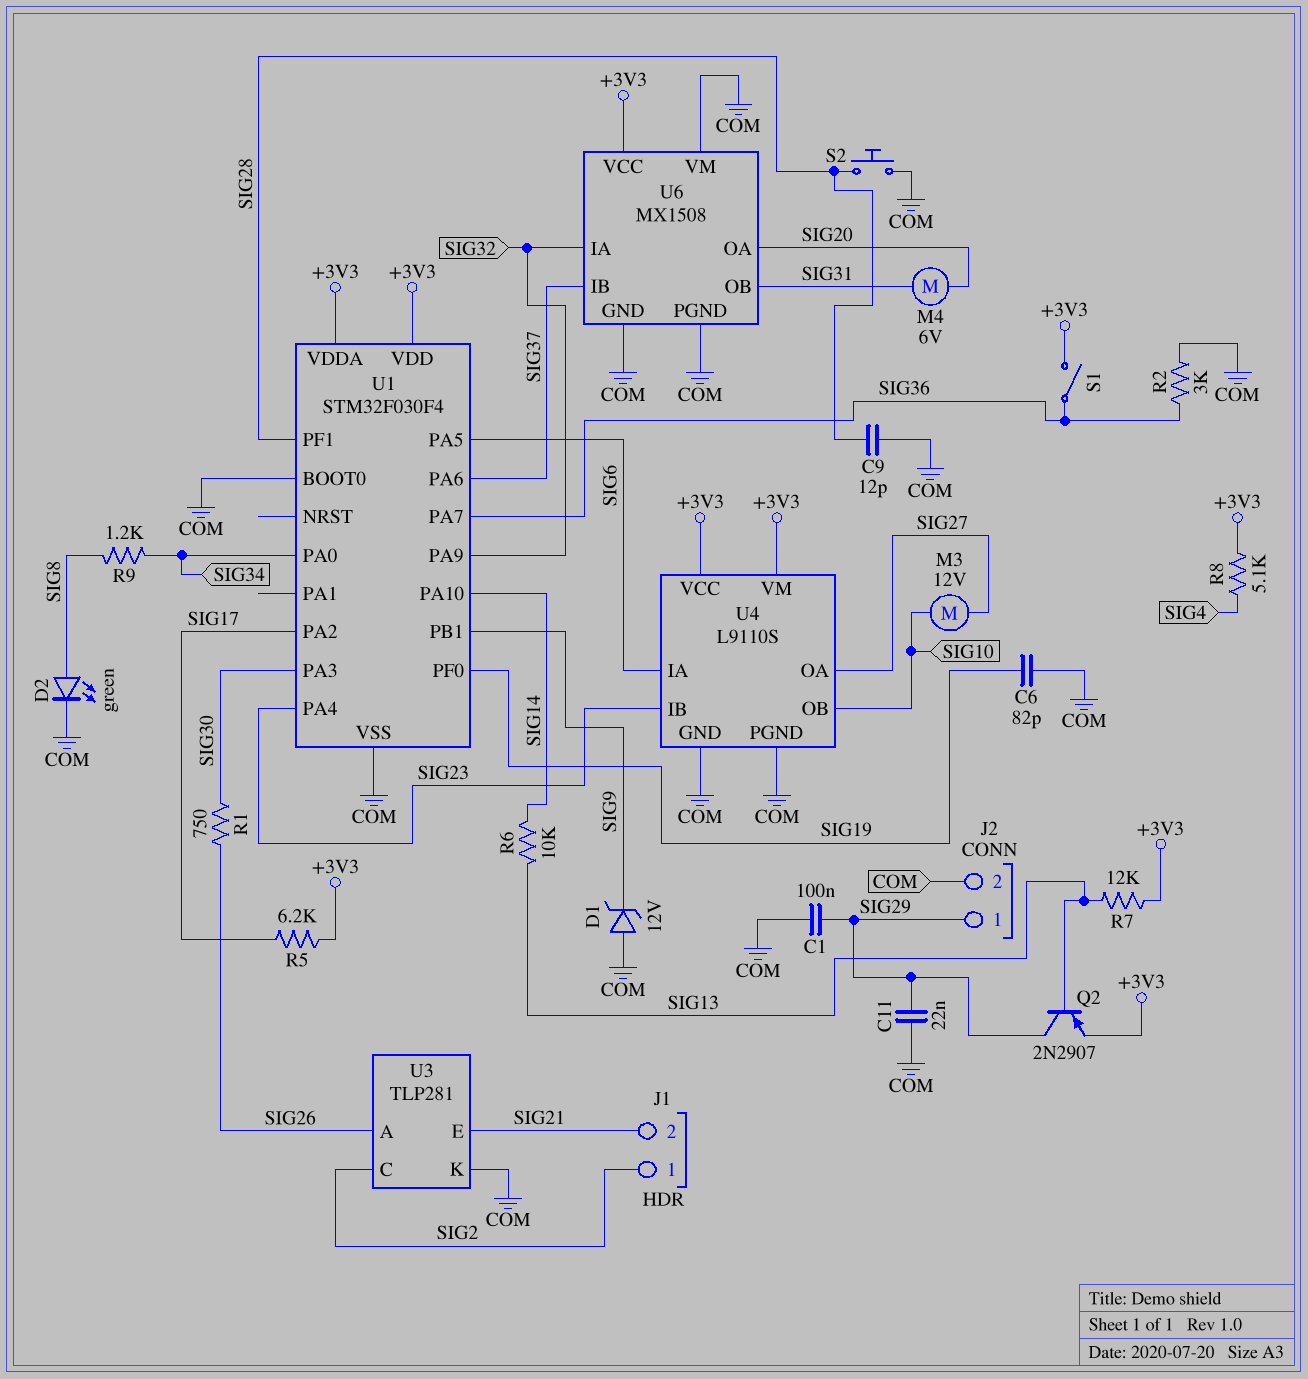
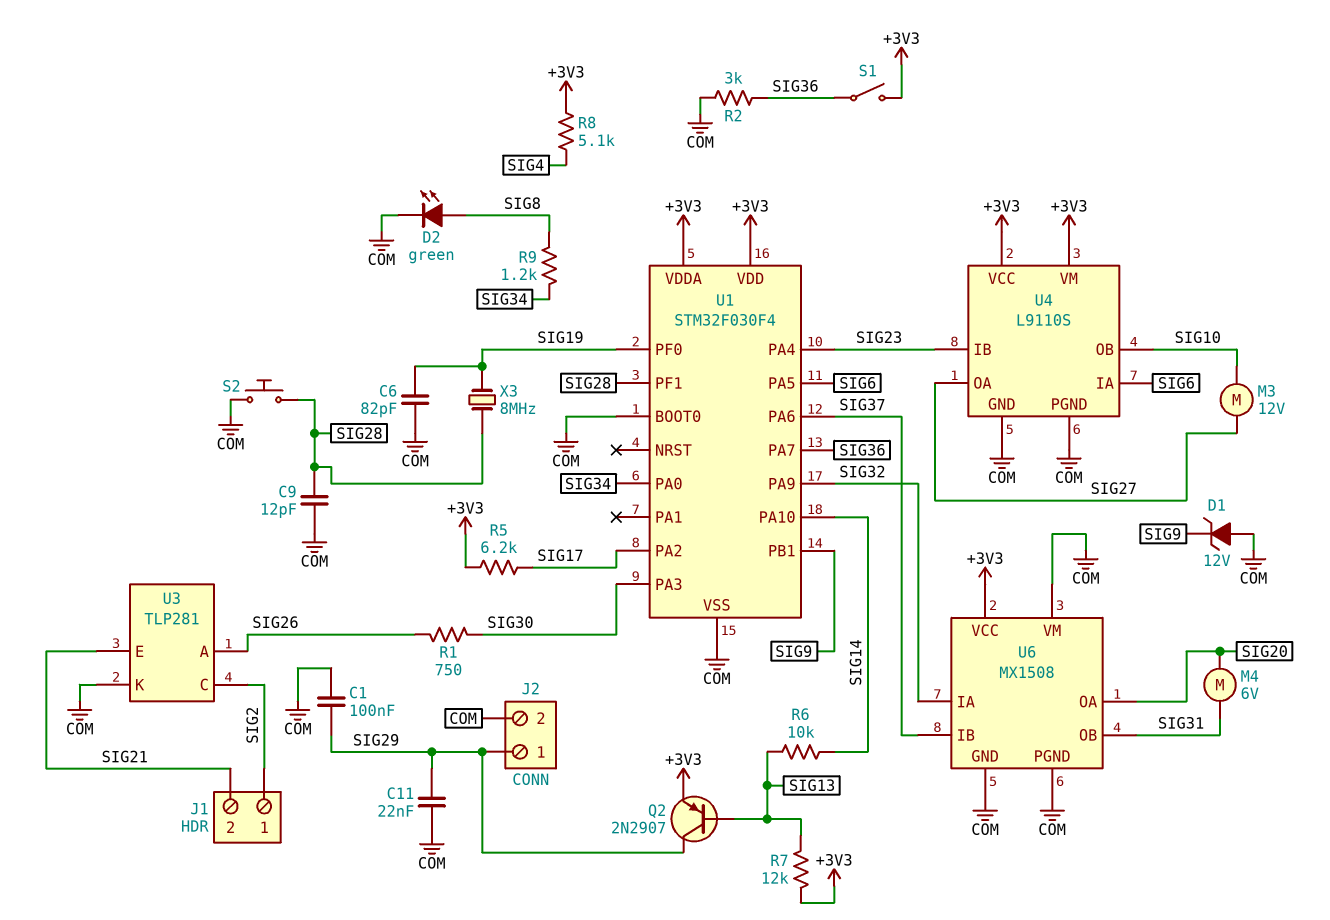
X3: none -> 8MHz (SIG19, SIG28)

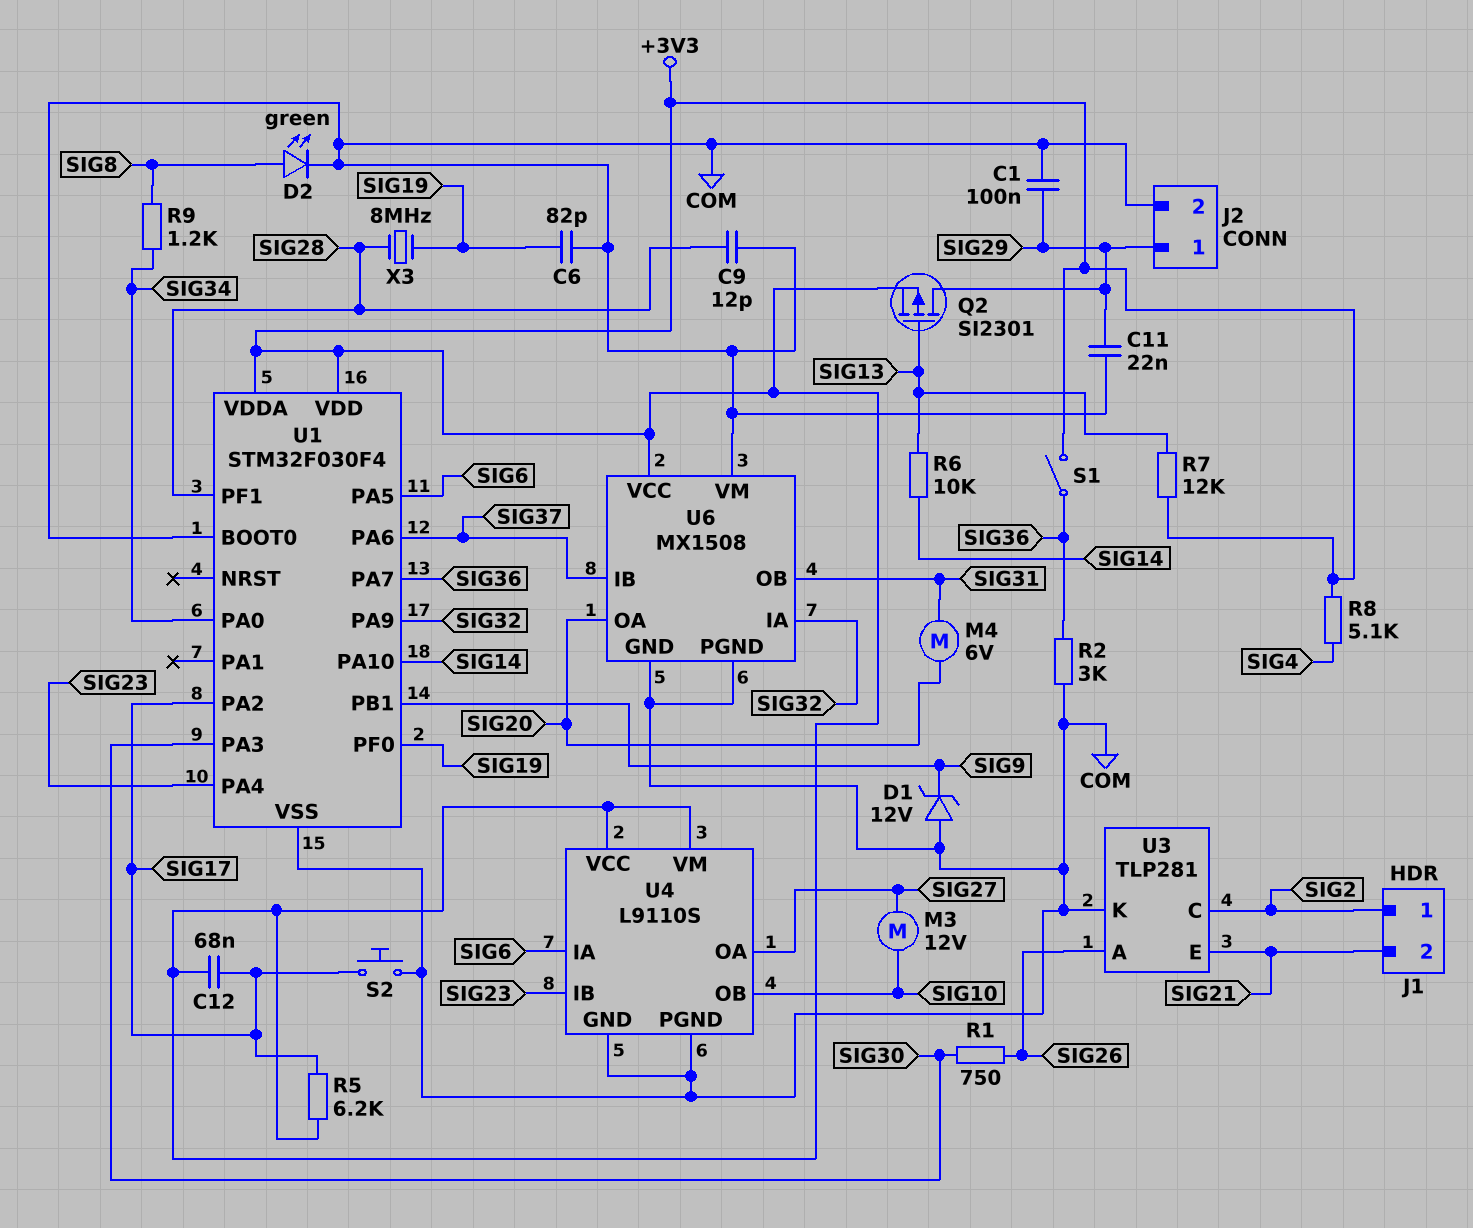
C12: none -> 68nF (+3V3, SIG17)
Q2: PNP 2N2907 (B SIG13, C SIG29, E +3V3) -> PMOS SI2301 (G SIG13, D SIG29, S +3V3)
S2: button (COM, SIG28) -> button (COM, SIG17)

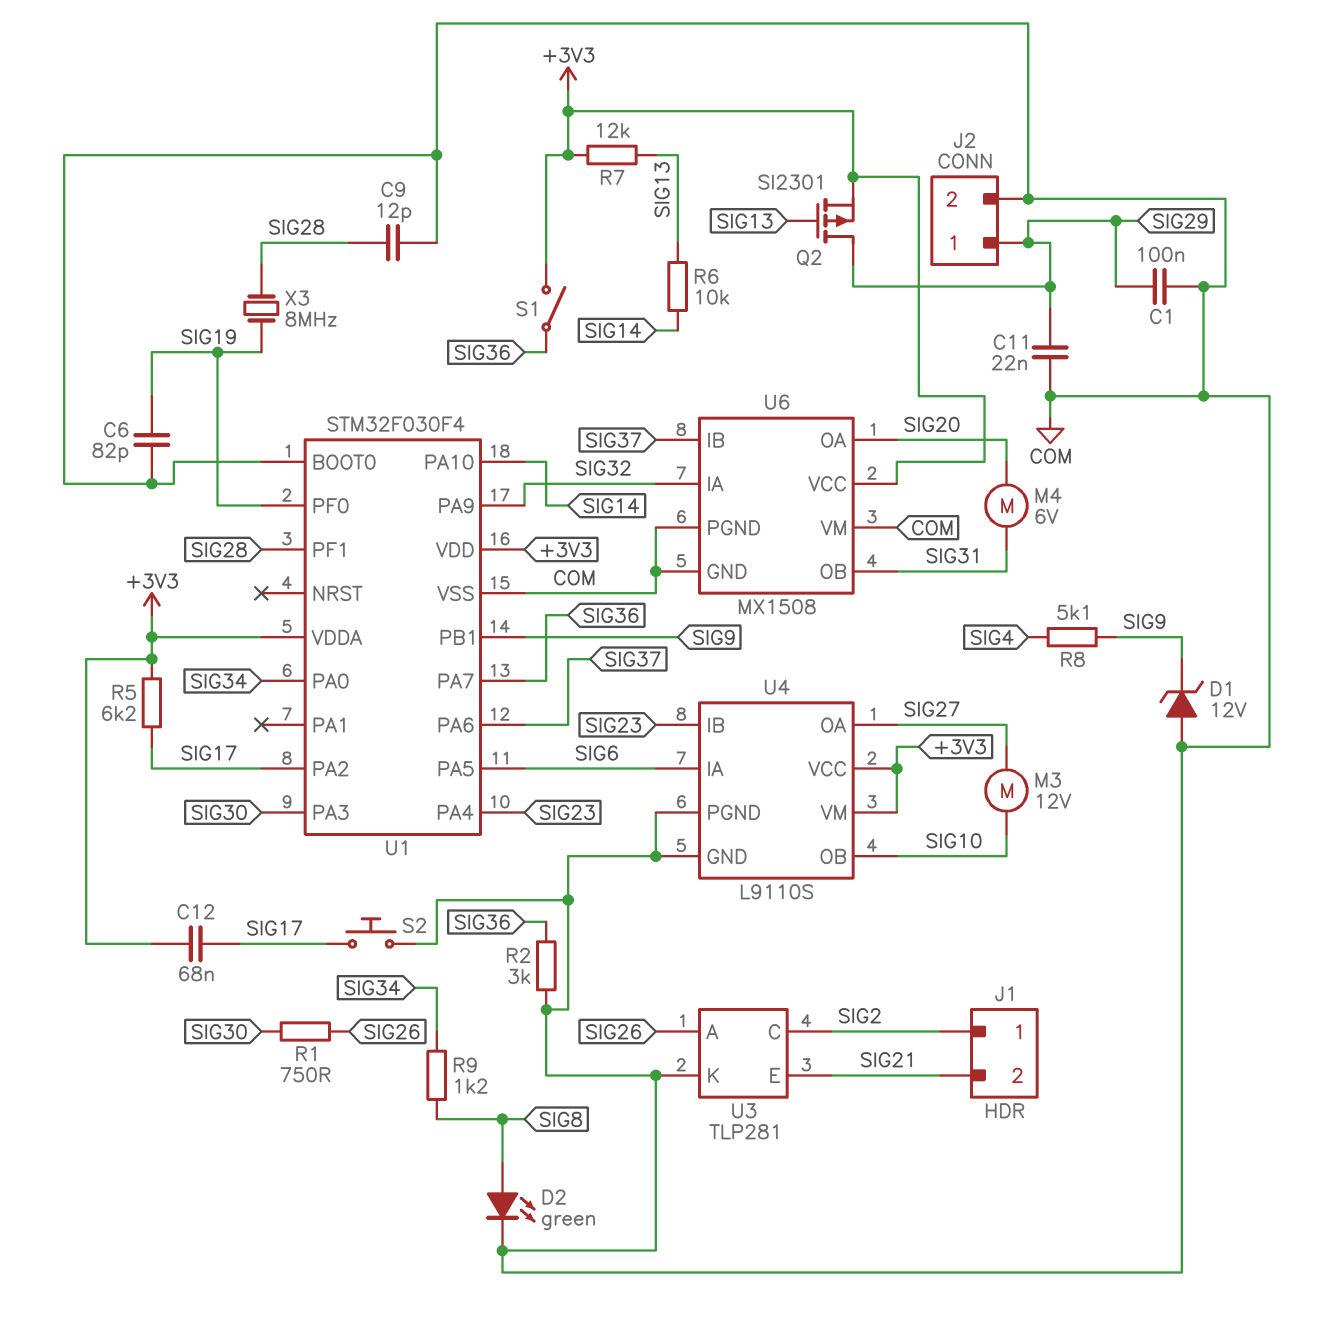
R8: 5.1k (+3V3, SIG4) -> 5.1k (SIG4, SIG9)

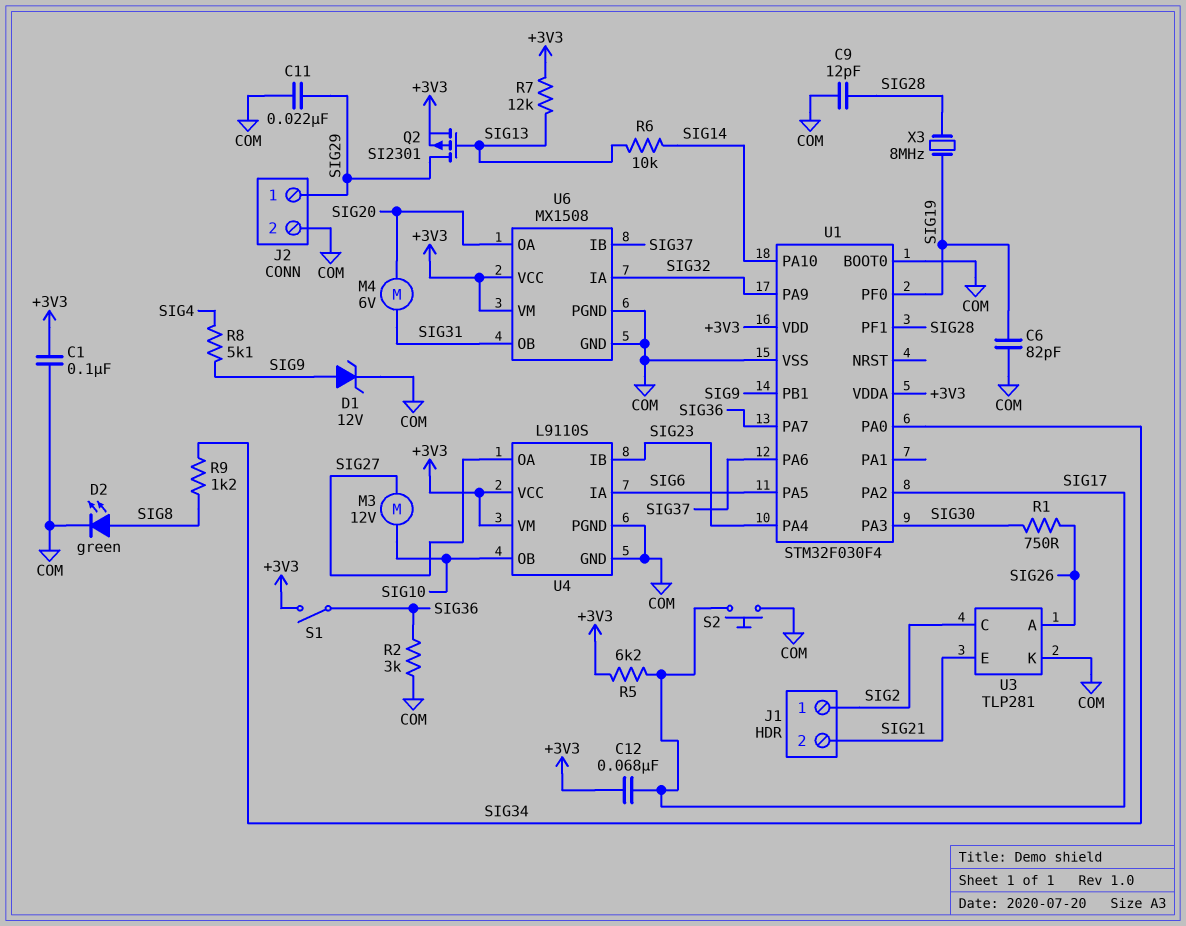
C1: 100nF (COM, SIG29) -> 100nF (+3V3, COM)
D1: zener 12V (A COM, K SIG9) -> zener 12V (A SIG9, K COM)
U6 pin VM: COM -> +3V3

